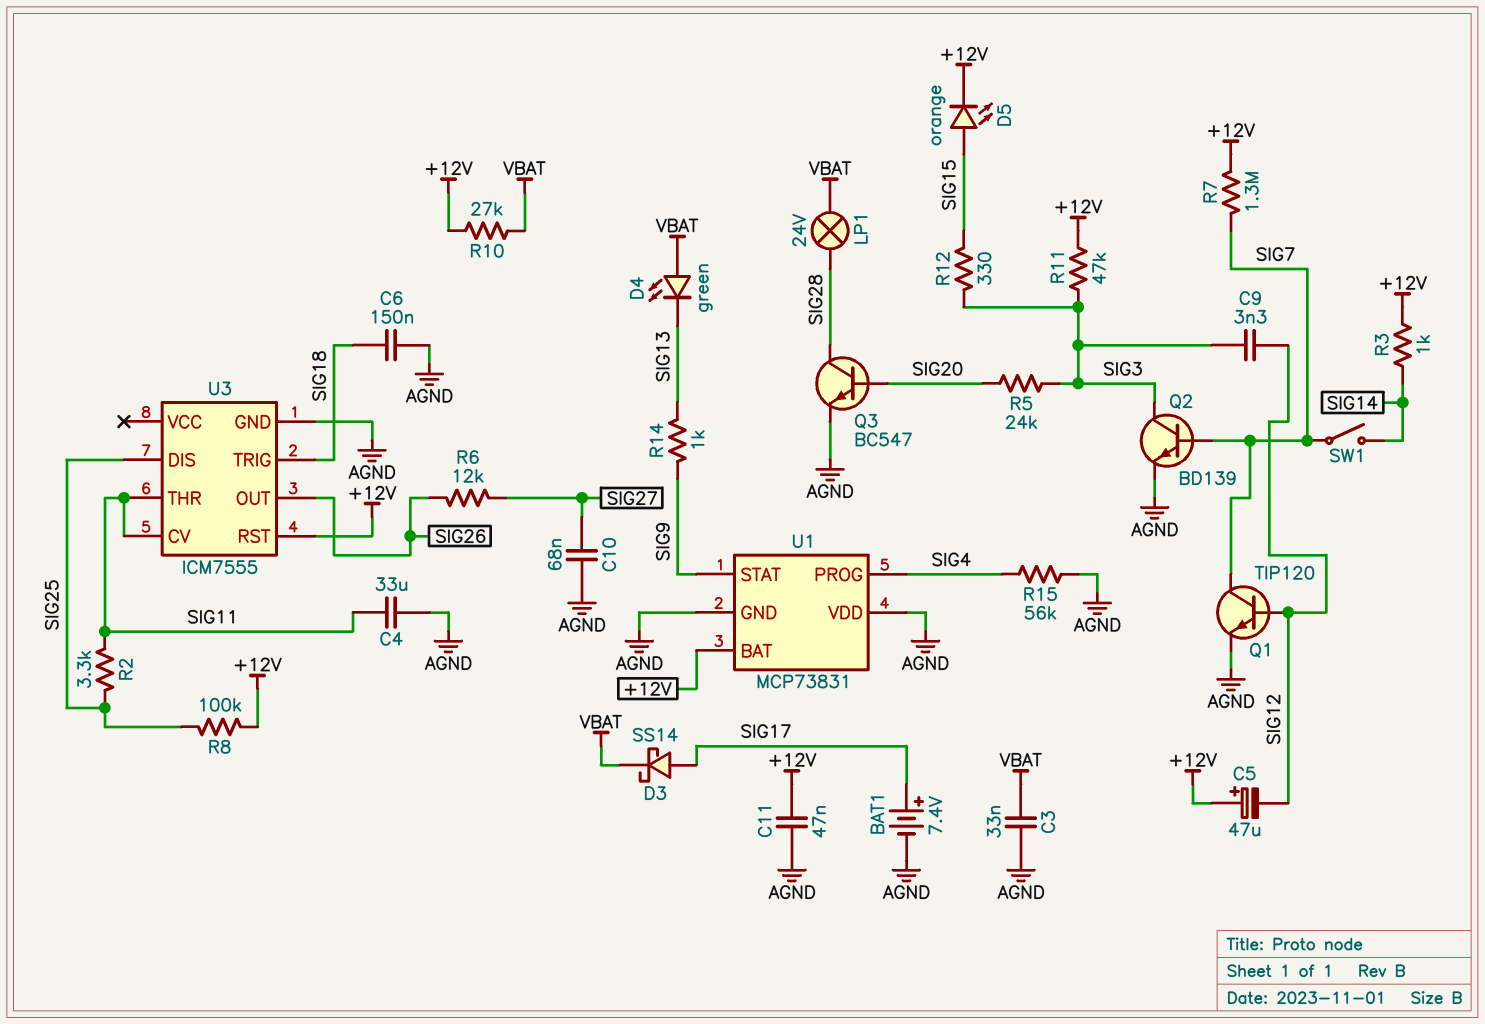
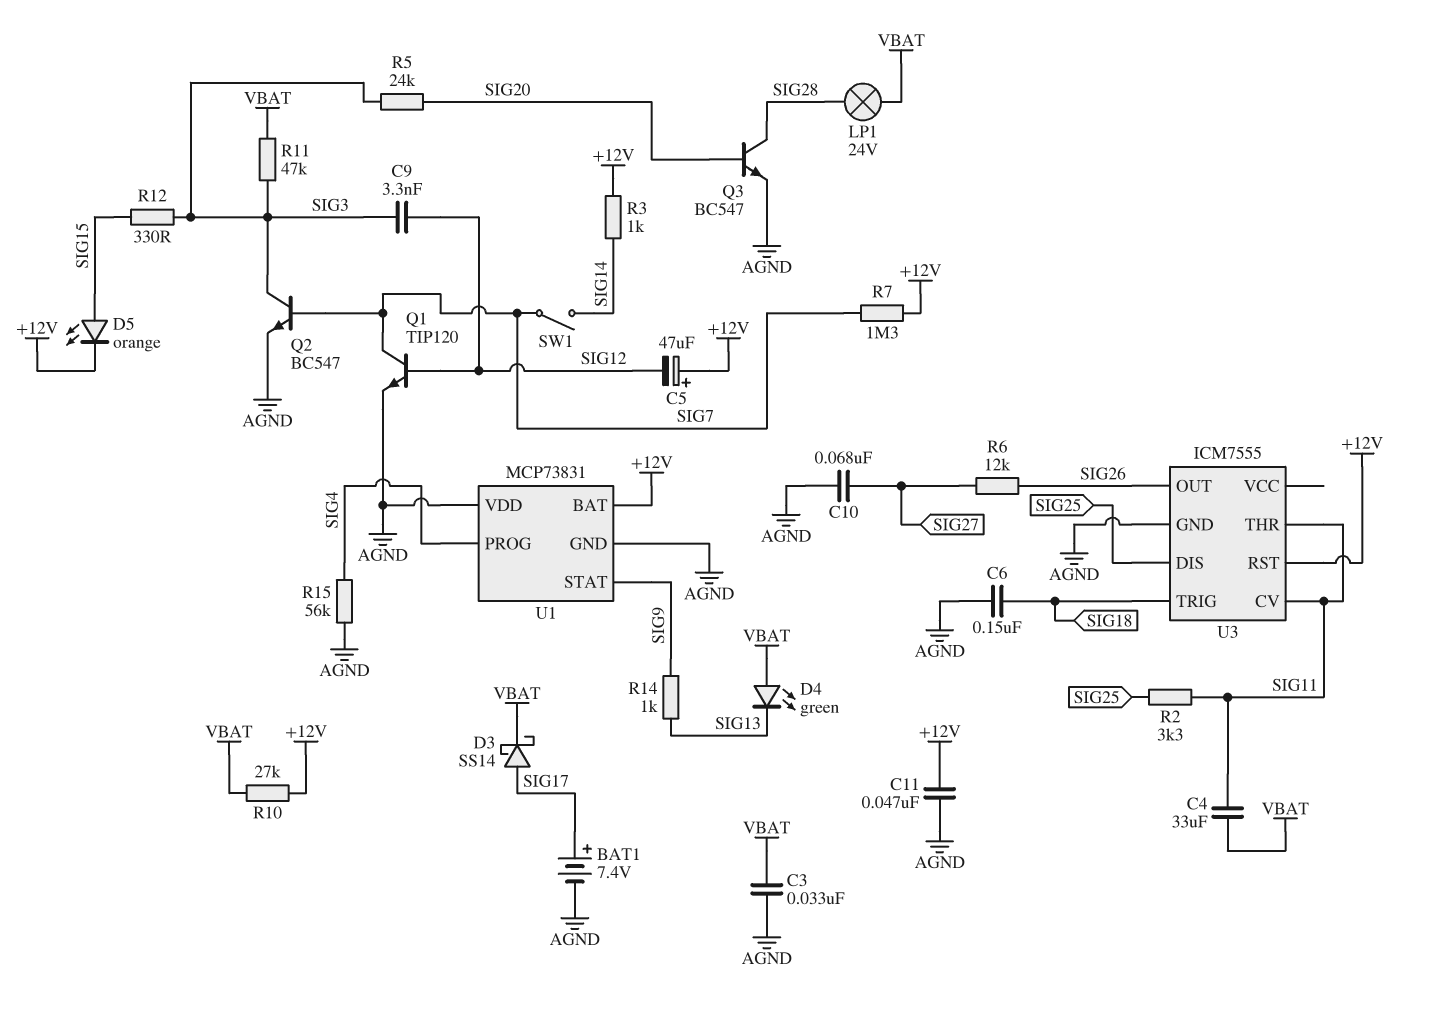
C4: 33uF (AGND, SIG11) -> 33uF (SIG11, VBAT)
Q2: NPN BD139 (B SIG7, C SIG3, E AGND) -> NPN BC547 (B SIG7, C SIG3, E AGND)
R8: 100k (+12V, SIG25) -> none
R11: 47k (+12V, SIG3) -> 47k (SIG3, VBAT)

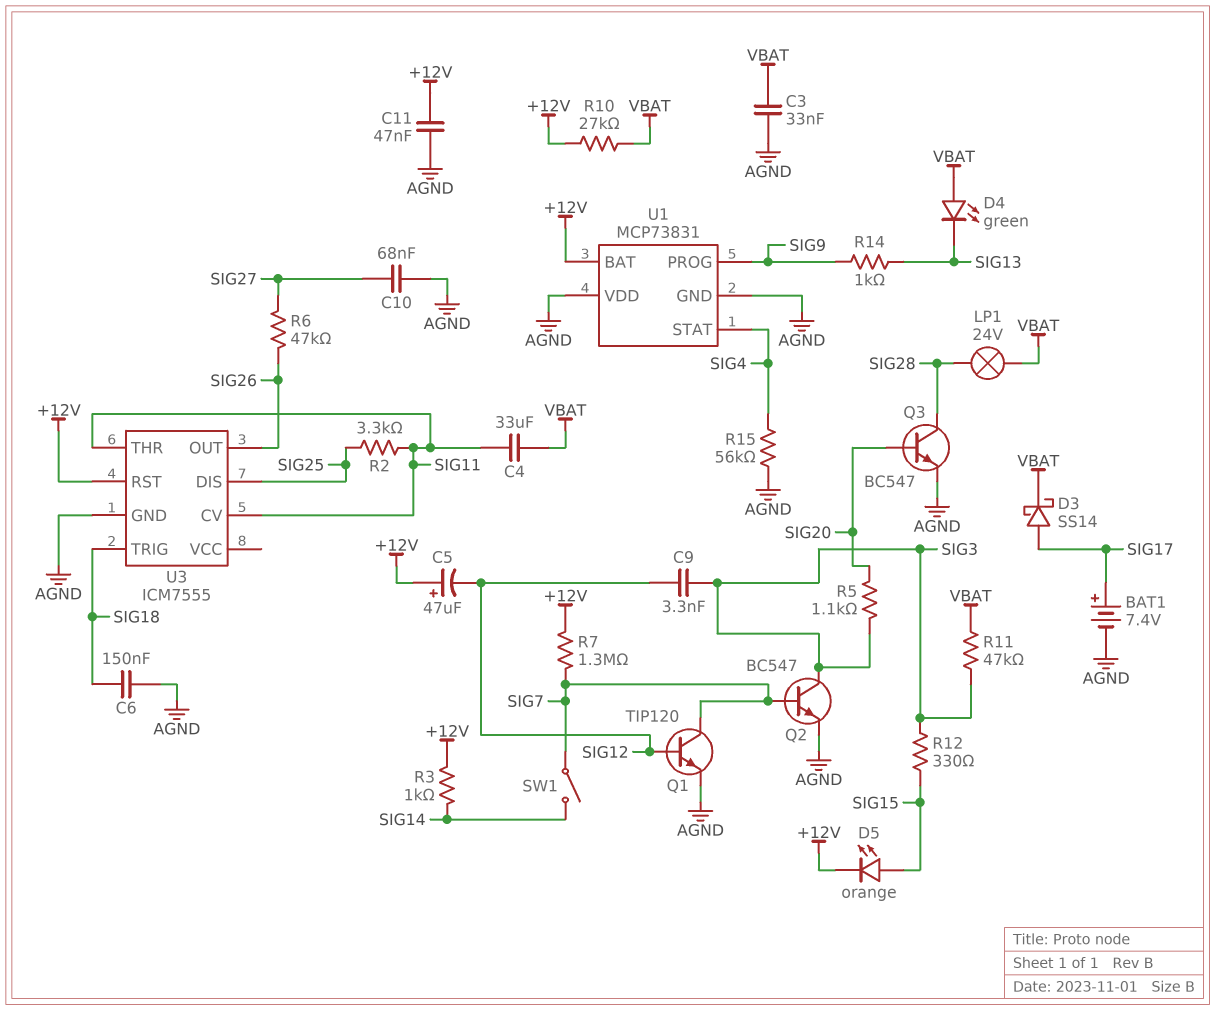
R5: 24k (SIG3, SIG20) -> 1.1k (SIG3, SIG20)
R6: 12k (SIG26, SIG27) -> 47k (SIG26, SIG27)
U1 pin PROG: SIG4 -> SIG9
U1 pin STAT: SIG9 -> SIG4

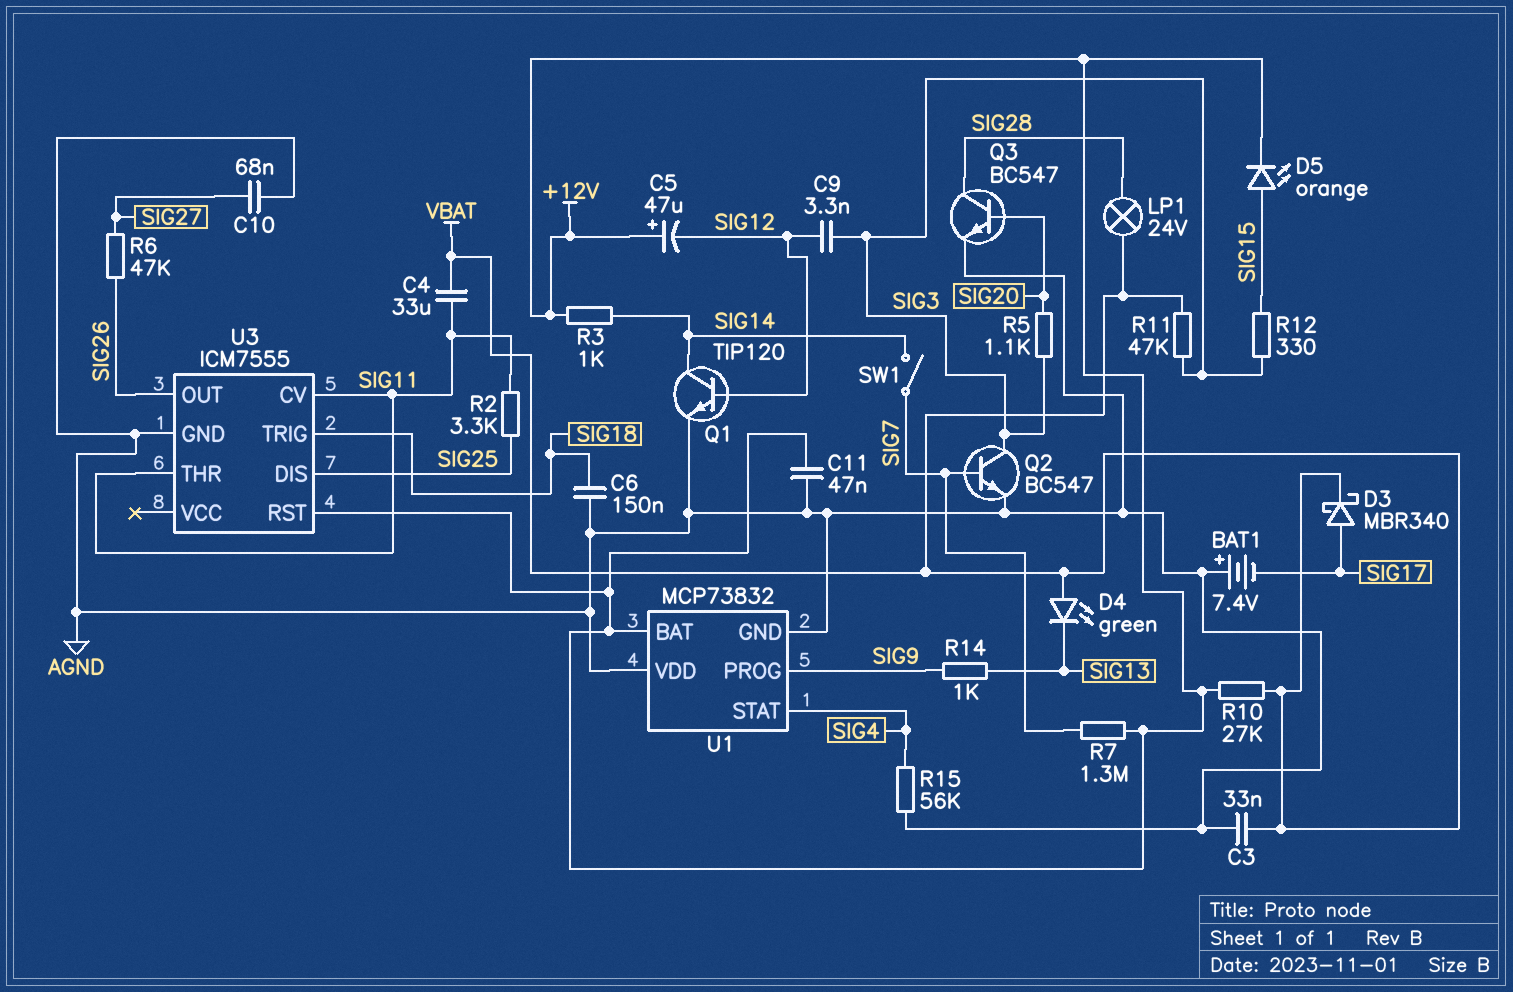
BAT1: 7.4V (plus SIG17, minus AGND) -> 7.4V (plus AGND, minus SIG17)
D3: schottky SS14 (A SIG17, K VBAT) -> schottky MBR340 (A SIG17, K VBAT)
Q1: NPN TIP120 (B SIG12, C SIG7, E AGND) -> NPN TIP120 (B SIG12, C SIG14, E AGND)
U1: MCP73831 -> MCP73832

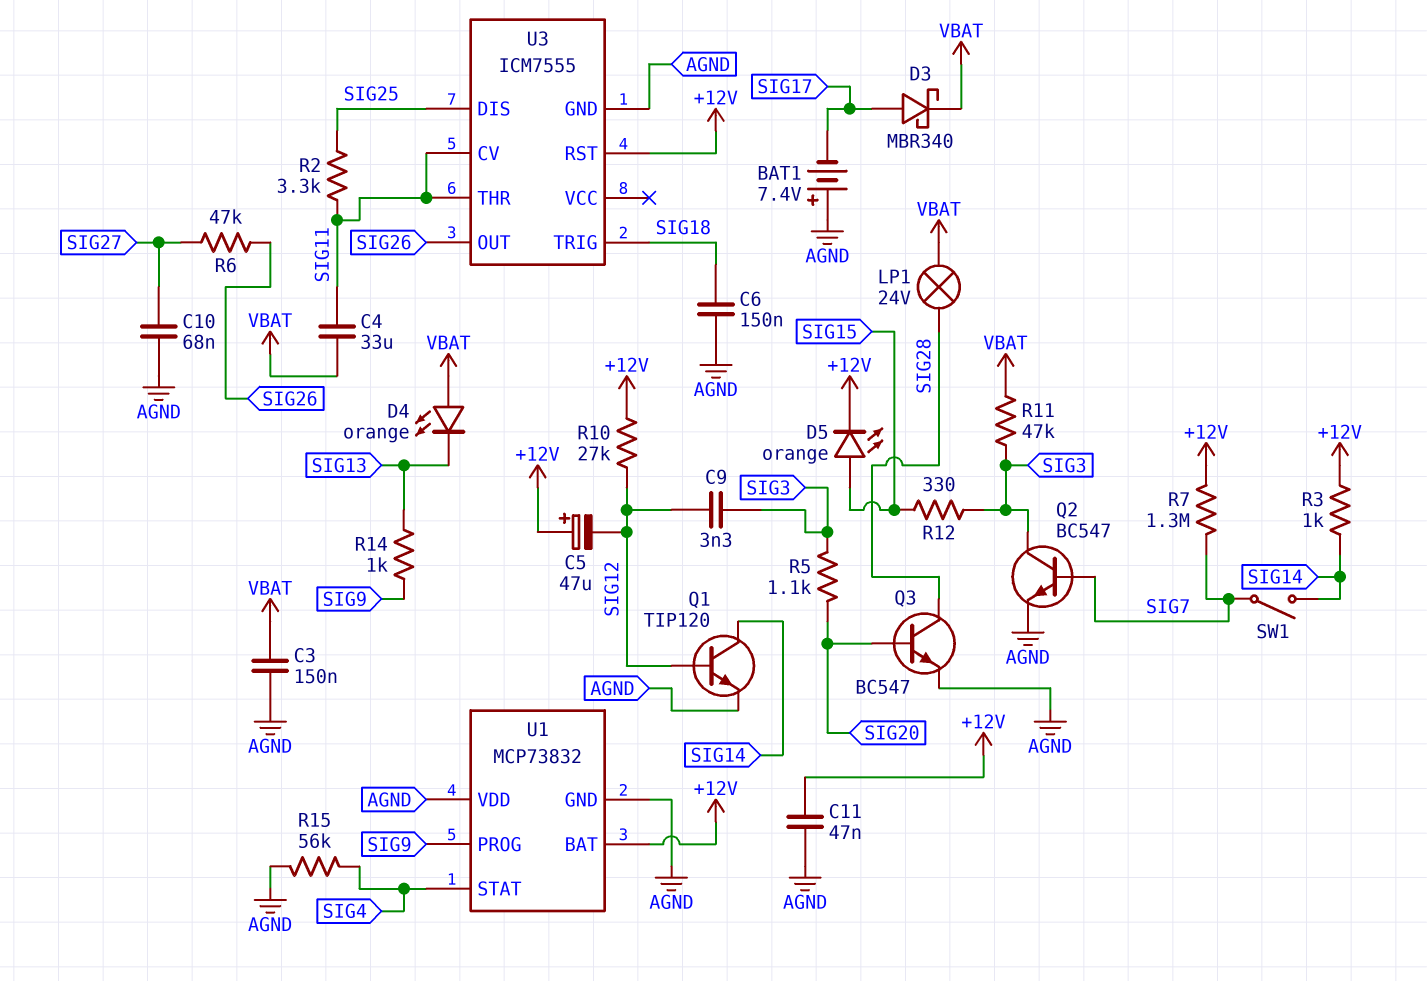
C3: 33nF (AGND, VBAT) -> 150nF (AGND, VBAT)
D4: LED green (A VBAT, K SIG13) -> LED orange (A VBAT, K SIG13)
R10: 27k (+12V, VBAT) -> 27k (+12V, SIG12)

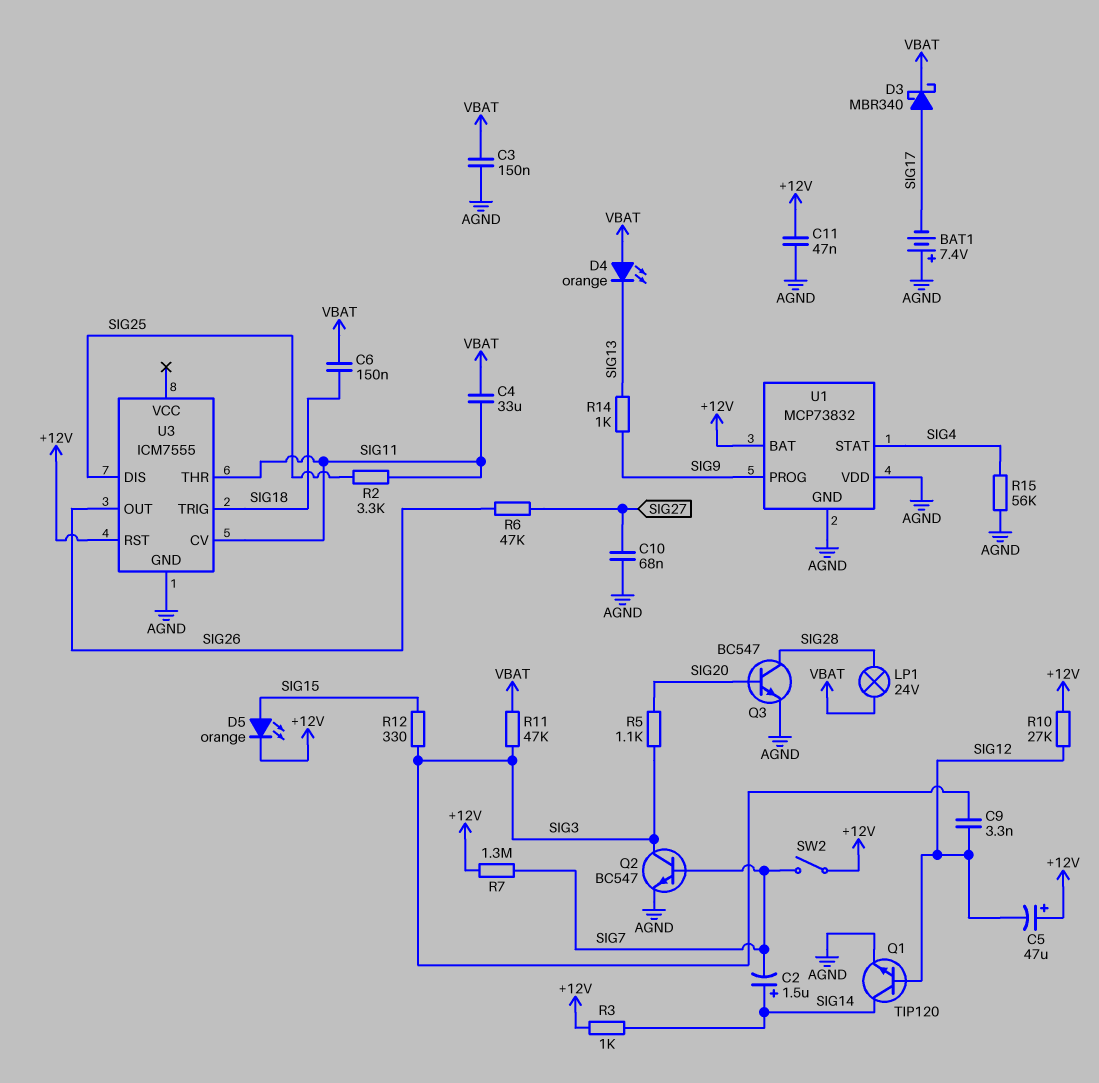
C2: none -> 1.5uF (plus SIG14, minus SIG7)
C6: 150nF (AGND, SIG18) -> 150nF (SIG18, VBAT)
SW1: switch (SIG7, SIG14) -> none
SW2: none -> switch (+12V, SIG7)

